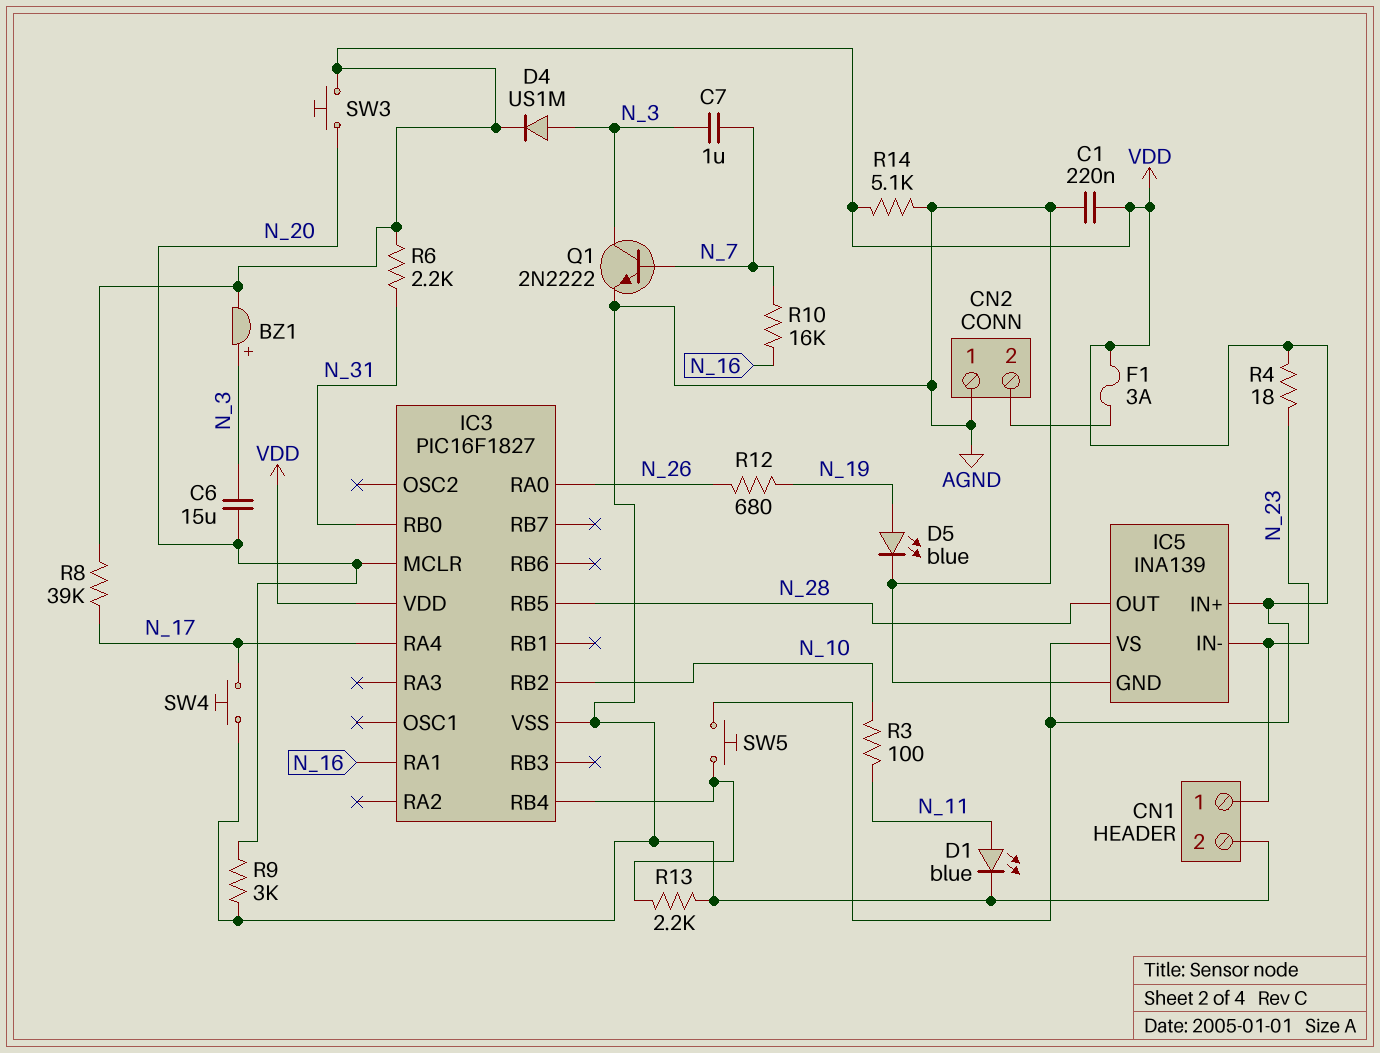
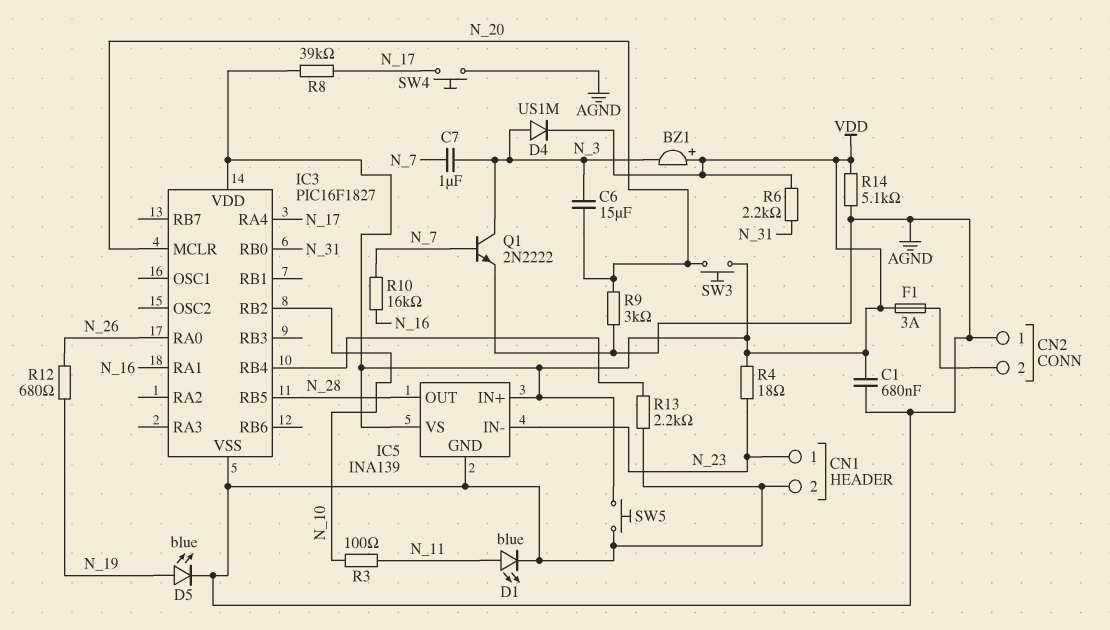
BZ1: buzzer (plus N_3, minus VDD) -> buzzer (plus VDD, minus N_3)
C1: 220nF (AGND, VDD) -> 680nF (AGND, VDD)
SW5: button (IC3/RB4, VDD) -> button (AGND, VDD)

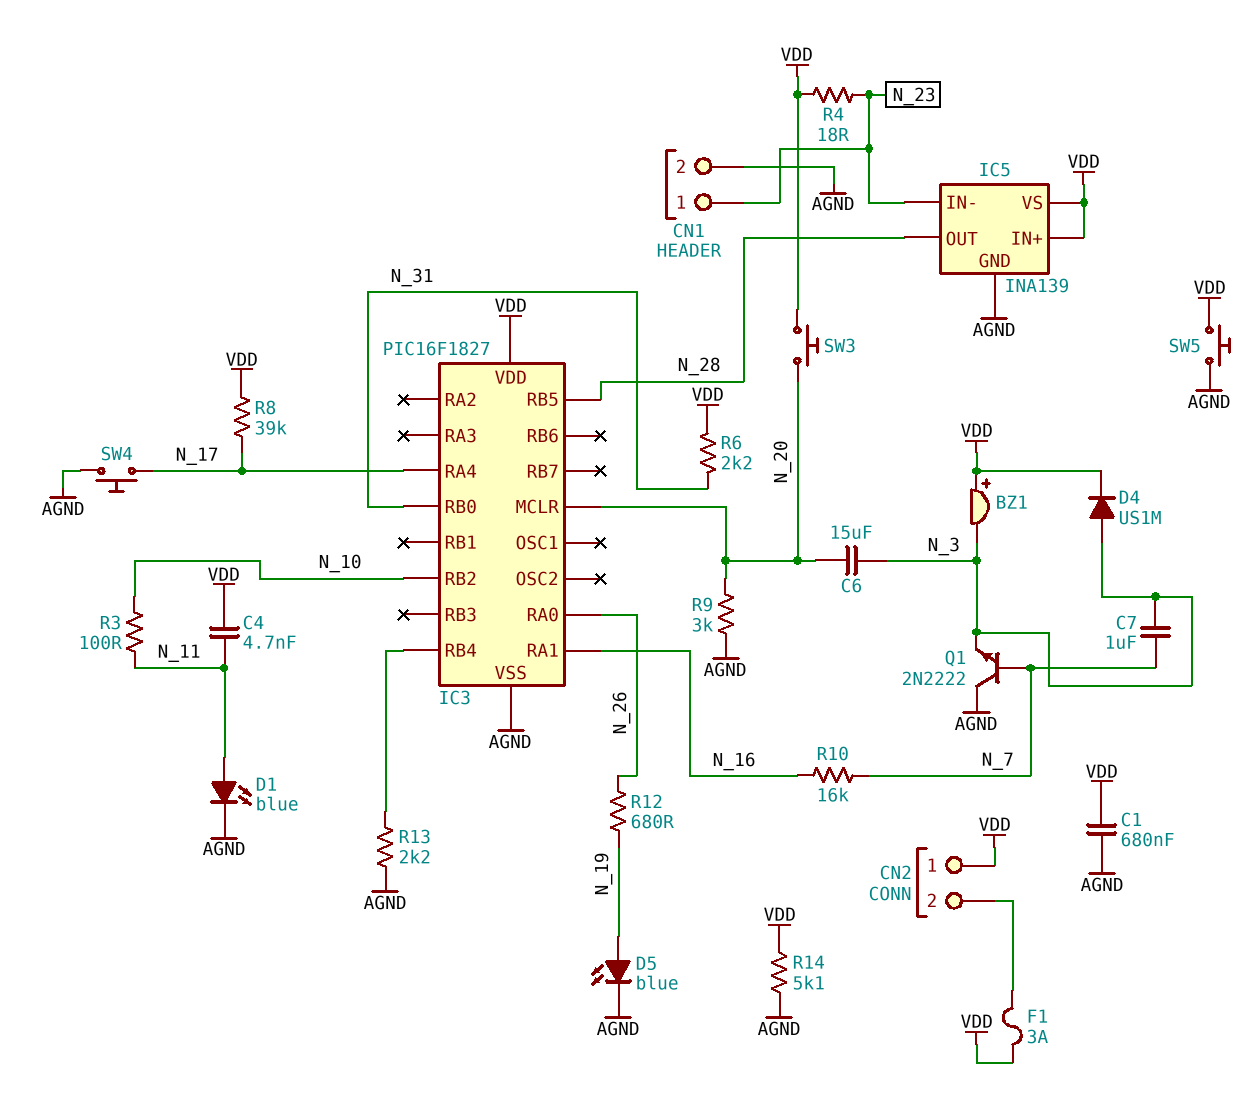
C4: none -> 4.7nF (N_11, VDD)
CN2 pin 1: AGND -> VDD
Q1: NPN 2N2222 (B N_7, C N_3, E AGND) -> NPN 2N2222 (B N_7, C AGND, E N_3)

